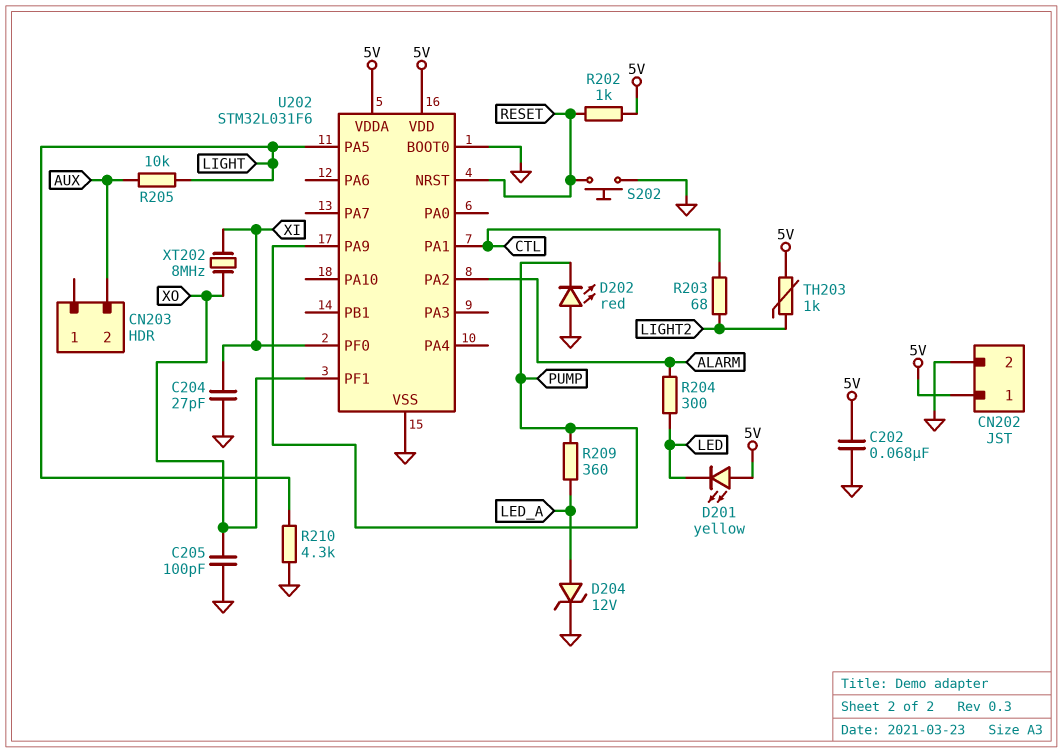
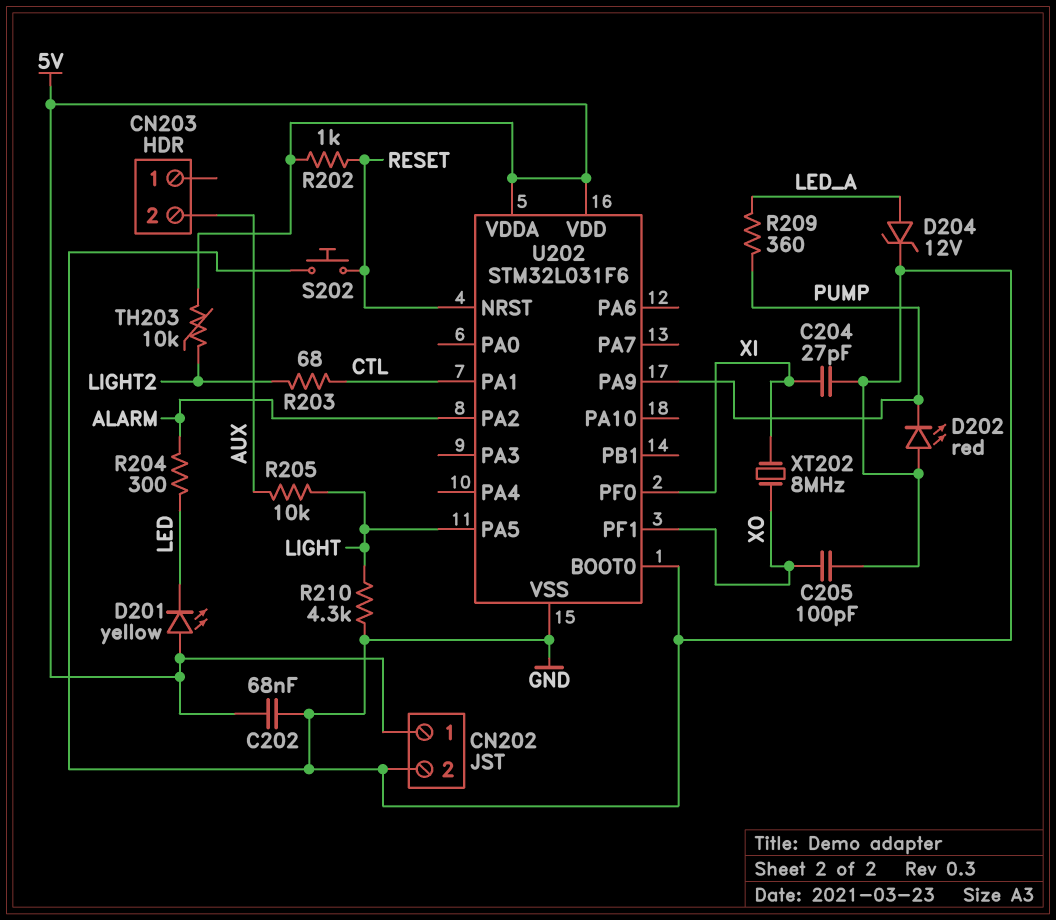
TH203: 1k (5V, LIGHT2) -> 10k (5V, LIGHT2)

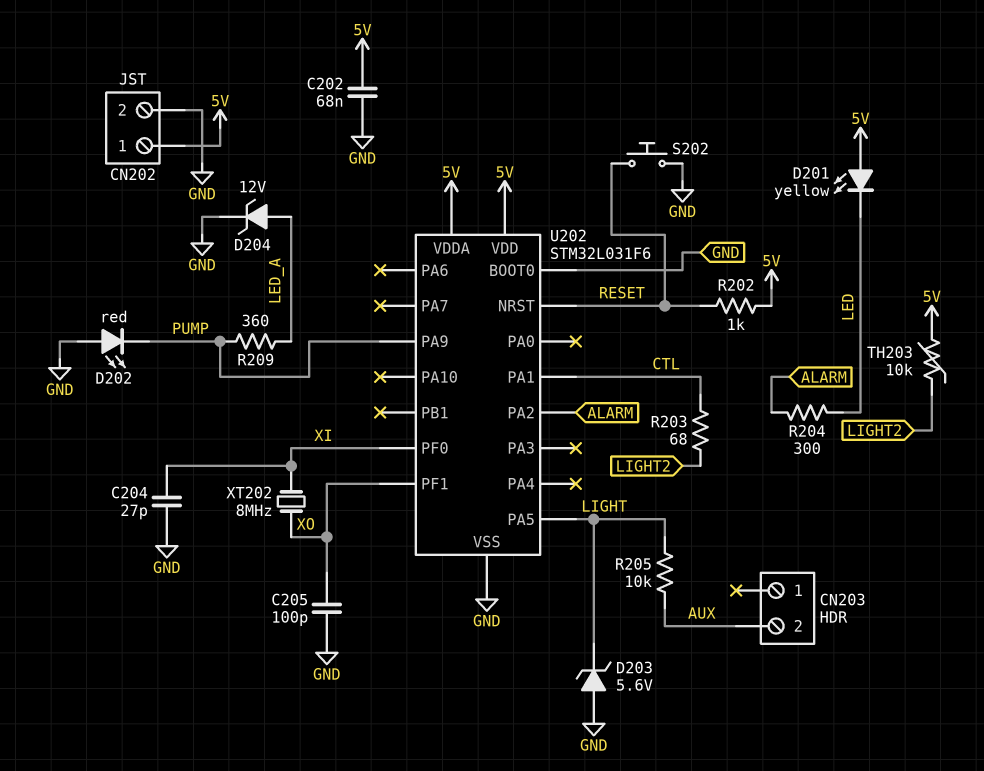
D203: none -> zener 5.6V (A GND, K LIGHT)
R210: 4.3k (GND, LIGHT) -> none

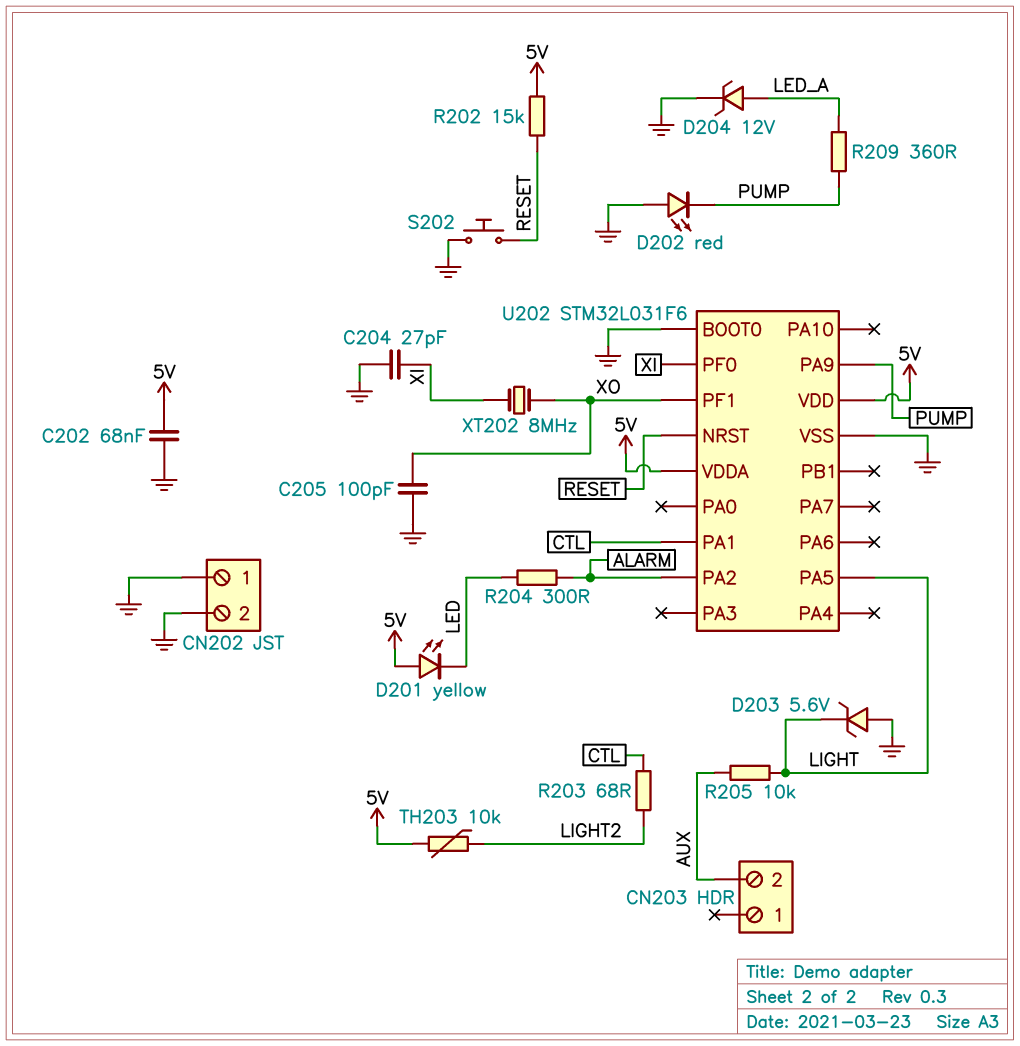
CN202 pin 1: 5V -> GND
R202: 1k (5V, RESET) -> 15k (5V, RESET)

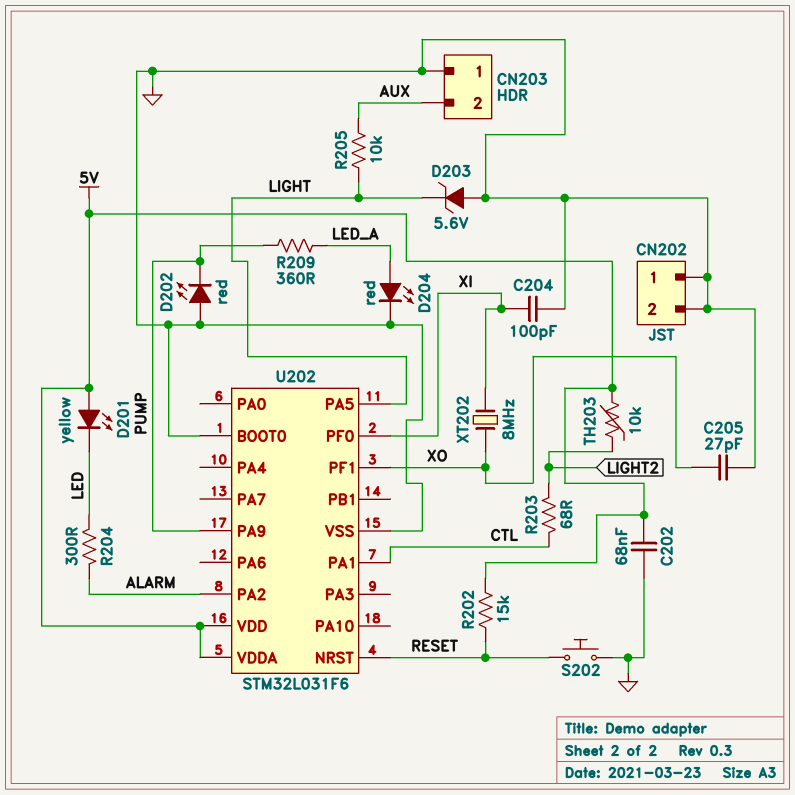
C204: 27pF (GND, XI) -> 100pF (GND, XI)
C205: 100pF (GND, XO) -> 27pF (GND, XO)
CN203 pin 1: none -> GND
D204: zener 12V (A LED_A, K GND) -> LED red (A LED_A, K GND)

